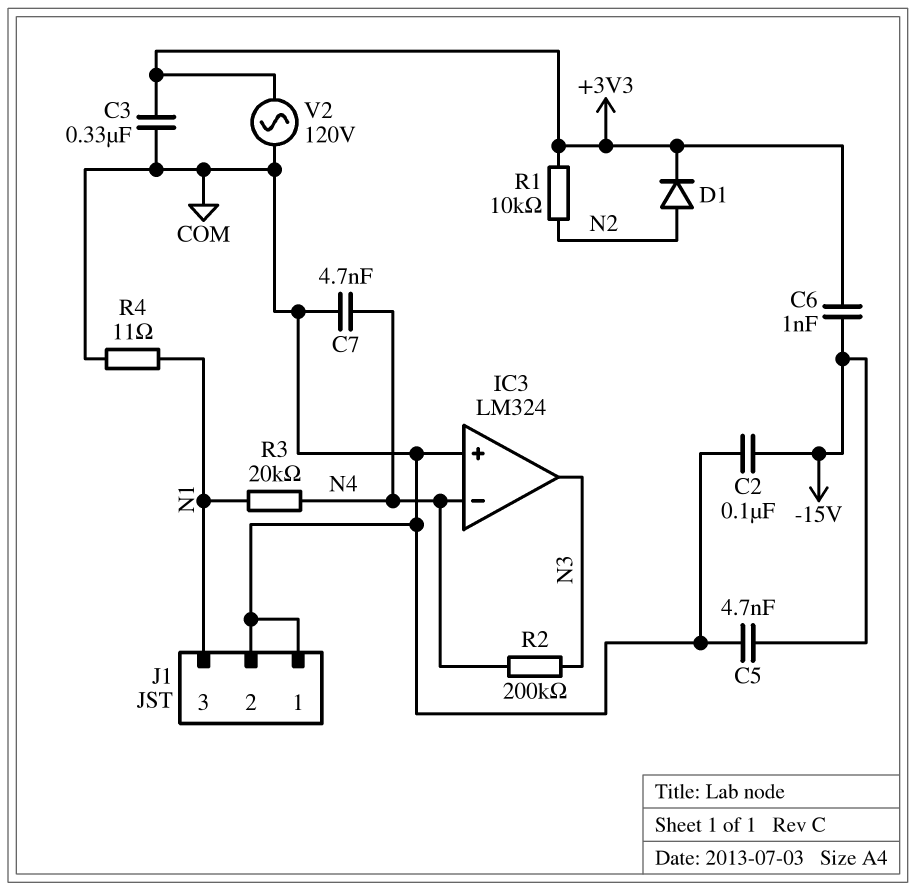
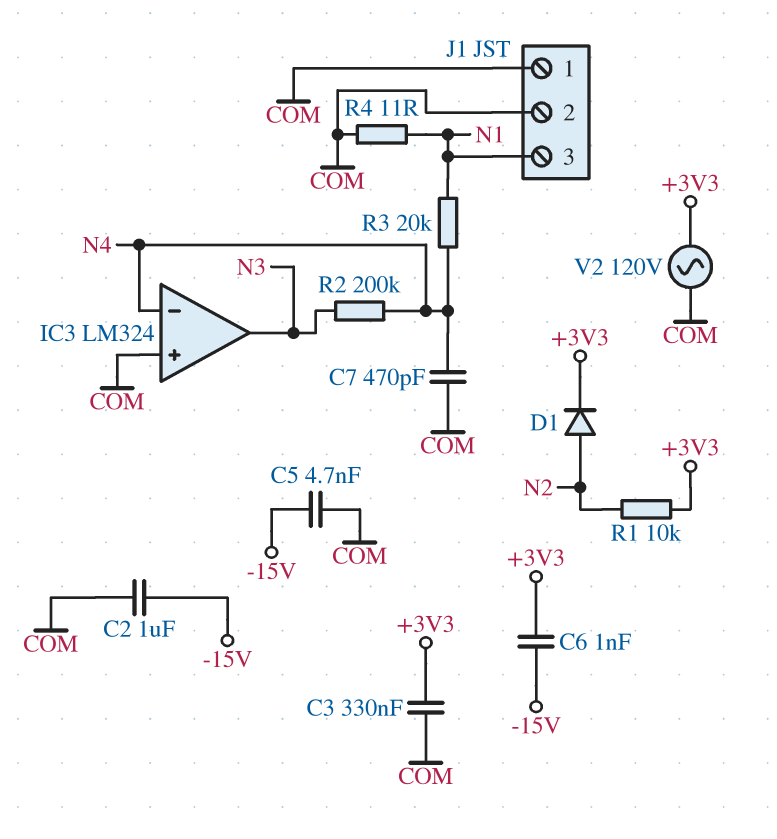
C2: 100nF (-15V, COM) -> 1uF (-15V, COM)
C7: 4.7nF (COM, N4) -> 470pF (COM, N4)

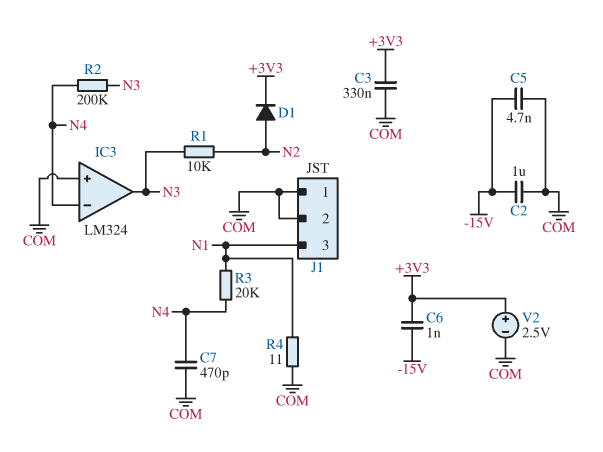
R1: 10k (+3V3, N2) -> 10k (N2, N3)
V2: AC 120V (+3V3, COM) -> 2.5V (plus +3V3, minus COM)

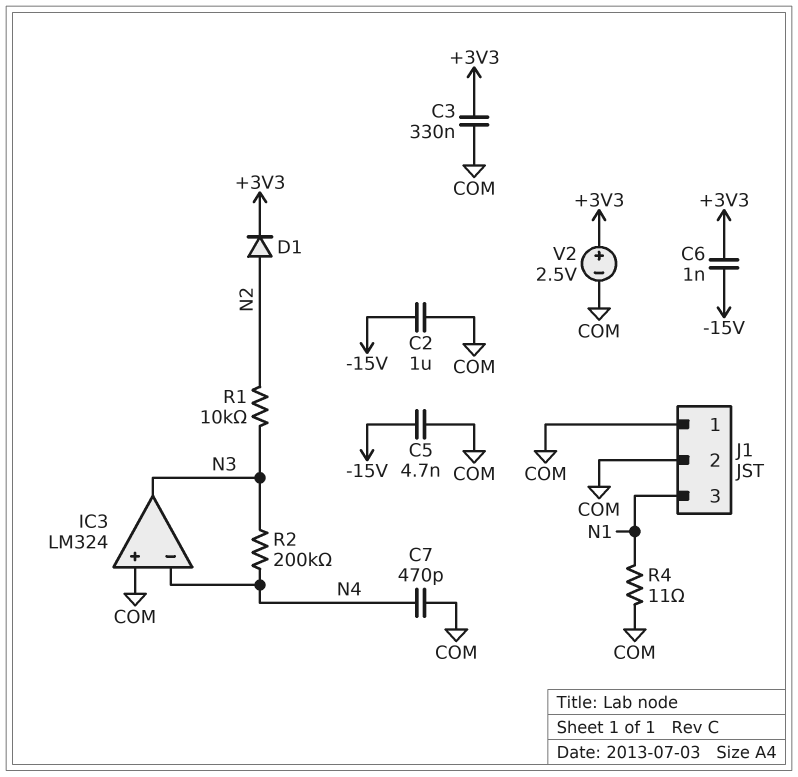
R3: 20k (N1, N4) -> none

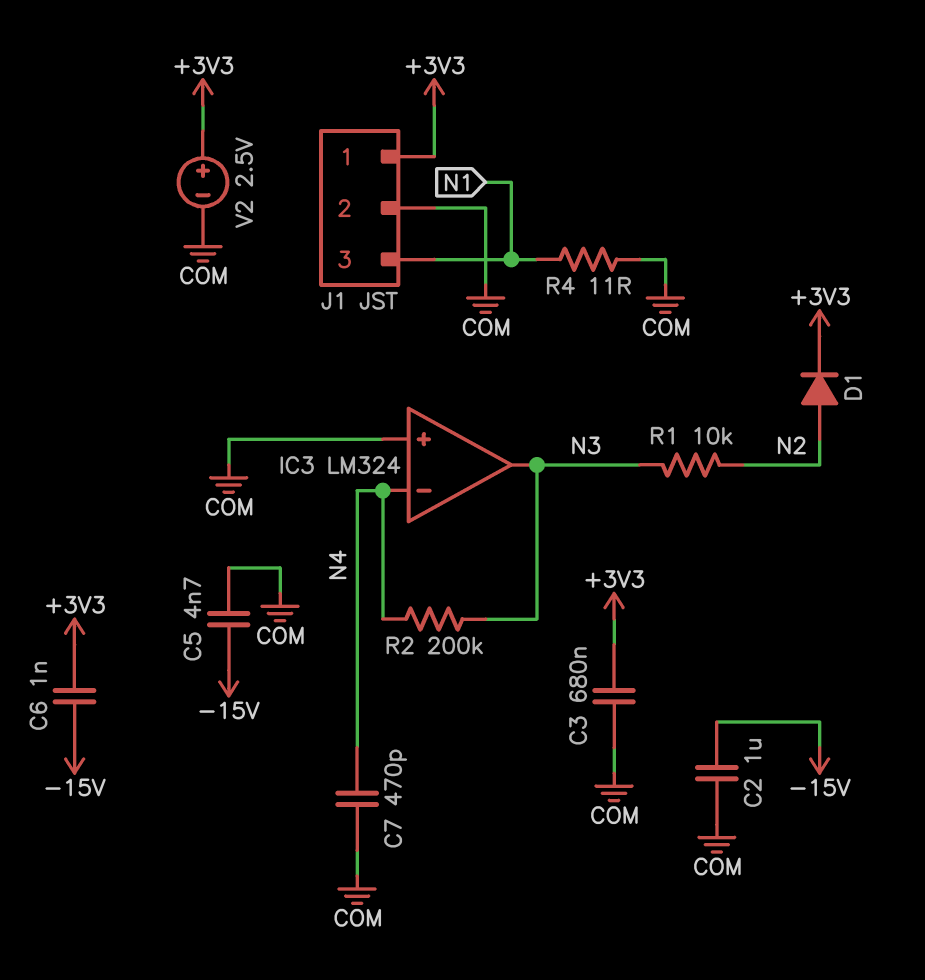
C3: 330nF (+3V3, COM) -> 680nF (+3V3, COM)
J1 pin 1: COM -> +3V3

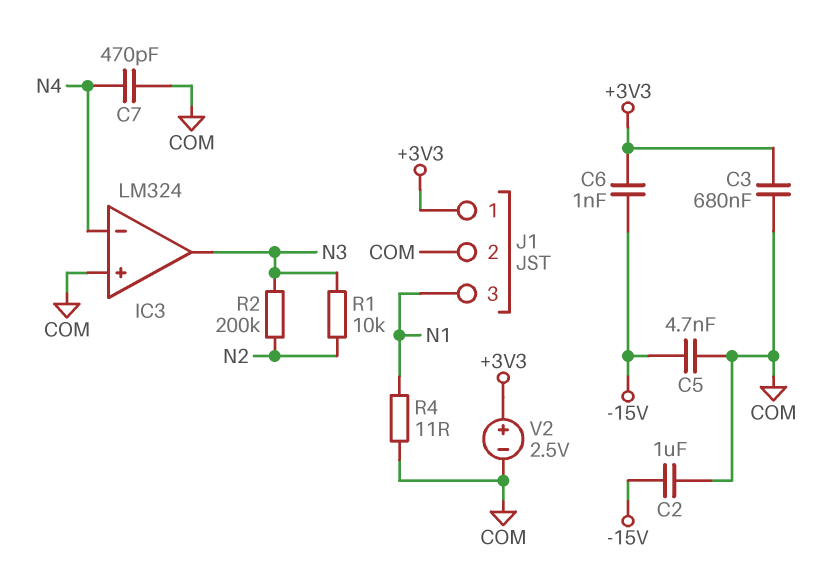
D1: diode (A N2, K +3V3) -> none
R2: 200k (N3, N4) -> 200k (N2, N3)

